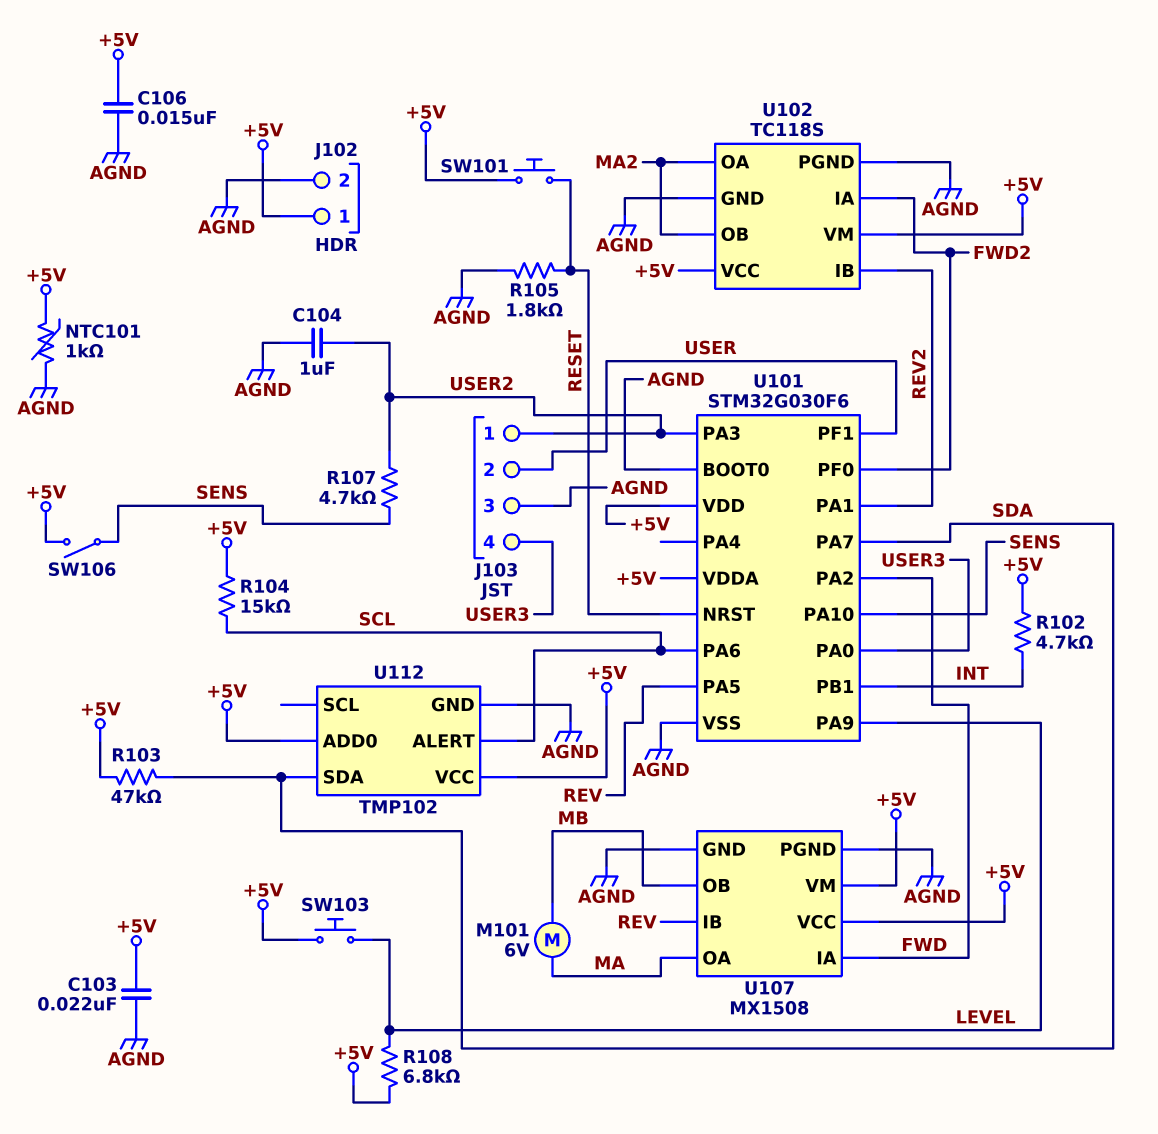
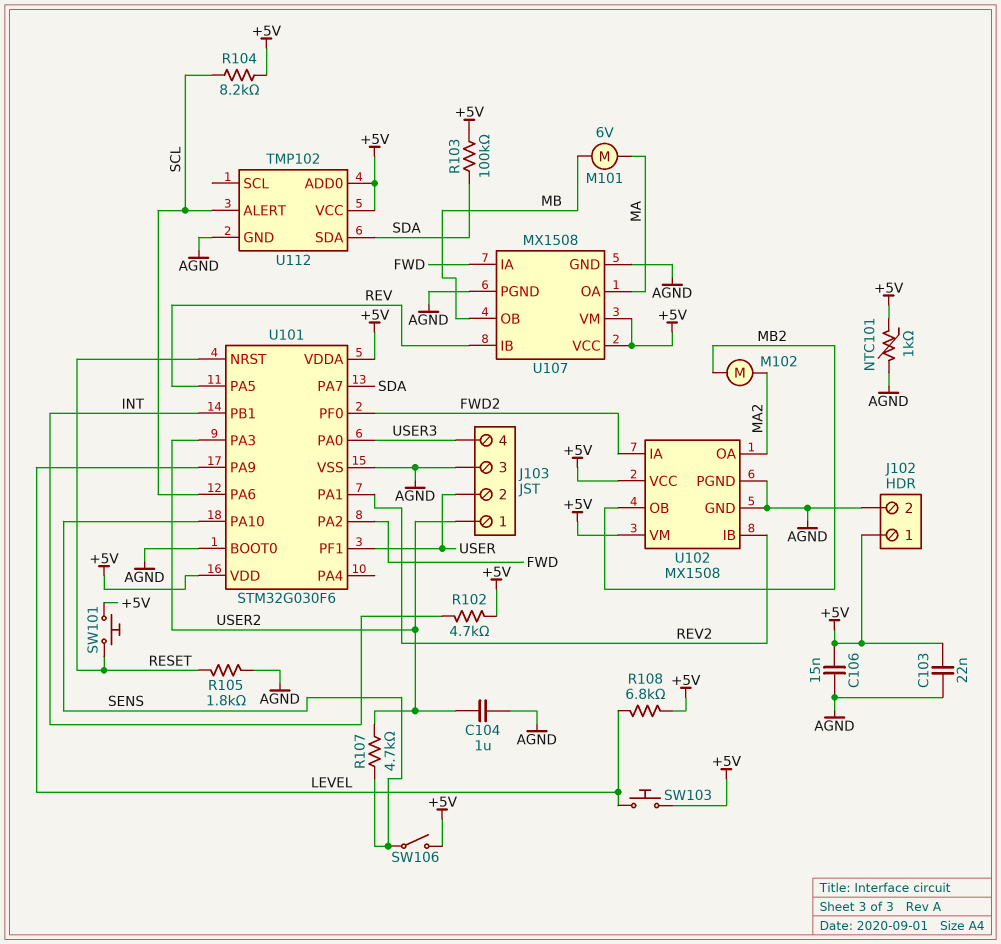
M102: none -> motor (MA2, MB2)
R103: 47k (+5V, SDA) -> 100k (+5V, SDA)
R104: 15k (+5V, SCL) -> 8.2k (+5V, SCL)
U102: TC118S -> MX1508
U102 pin OB: MA2 -> MB2

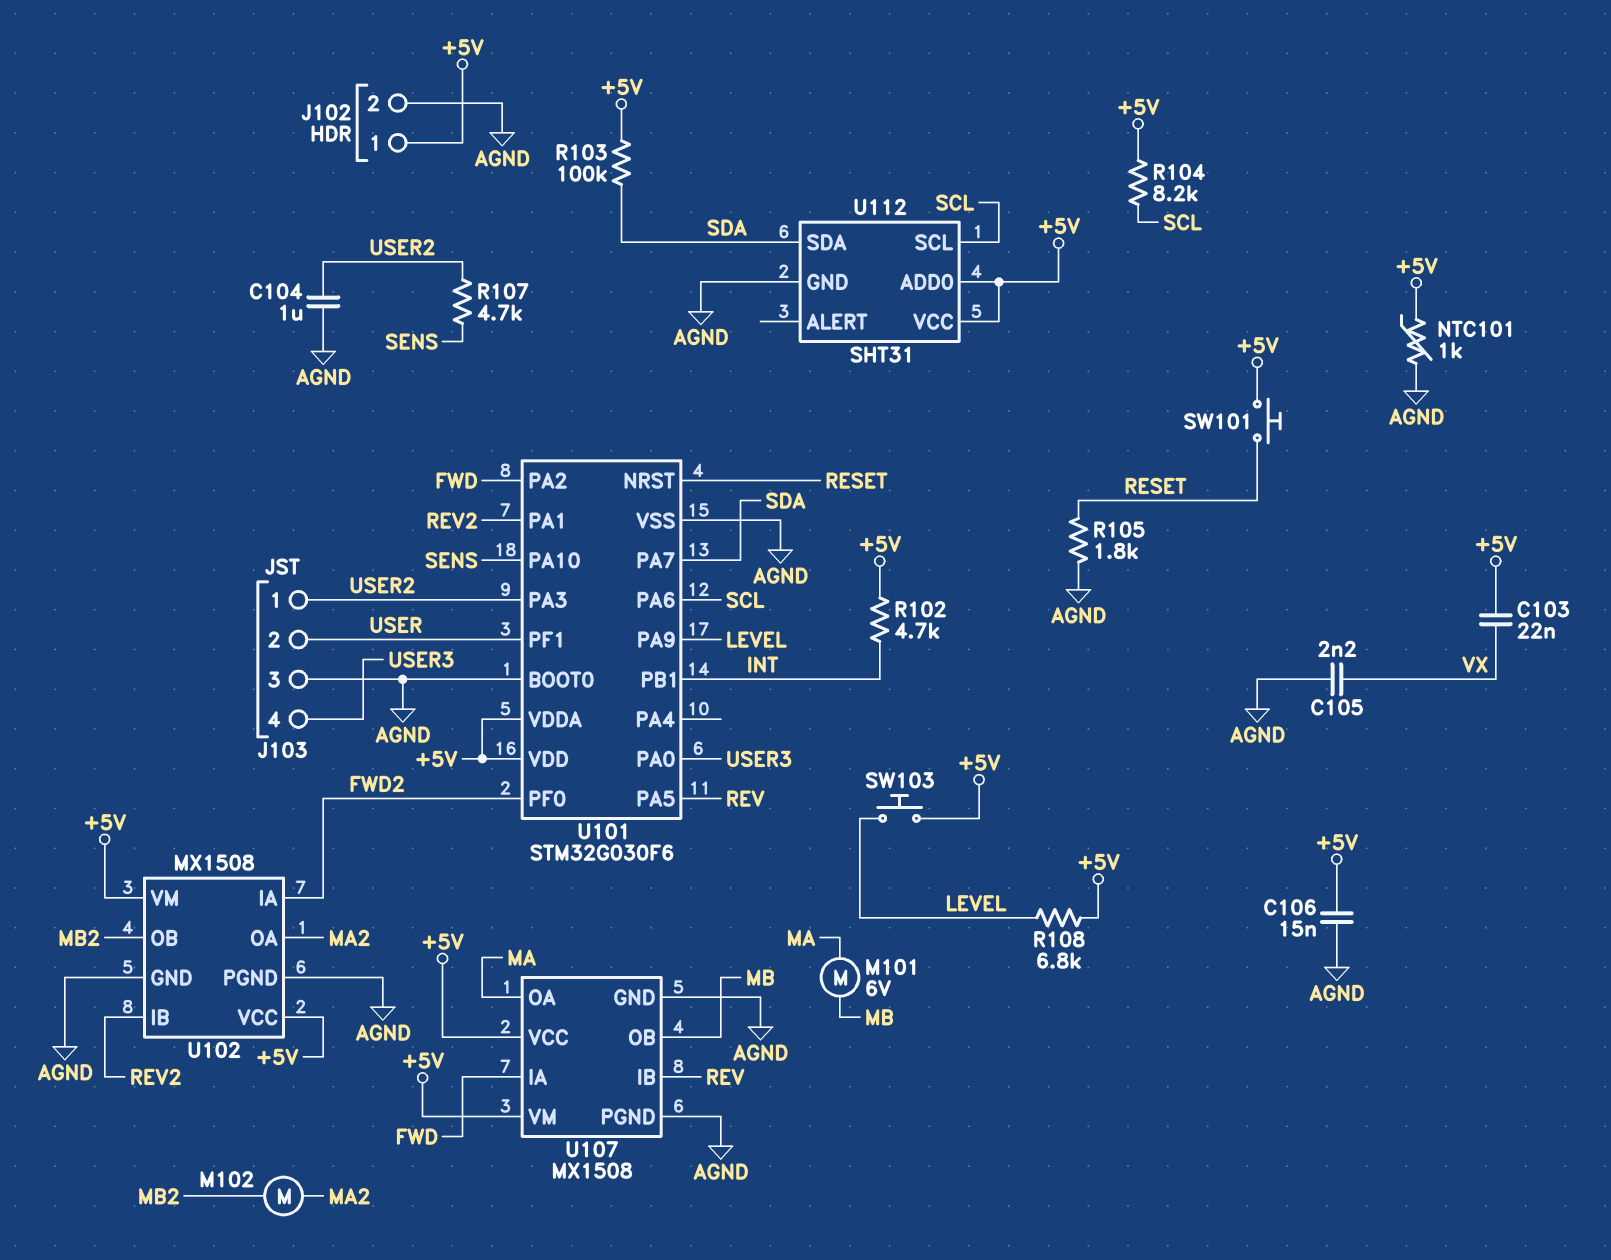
C103: 22nF (+5V, AGND) -> 22nF (+5V, VX)
C105: none -> 2.2nF (AGND, VX)
SW106: switch (+5V, SENS) -> none
U112: TMP102 -> SHT31
U112 pin ALERT: SCL -> none
U112 pin SCL: none -> SCL

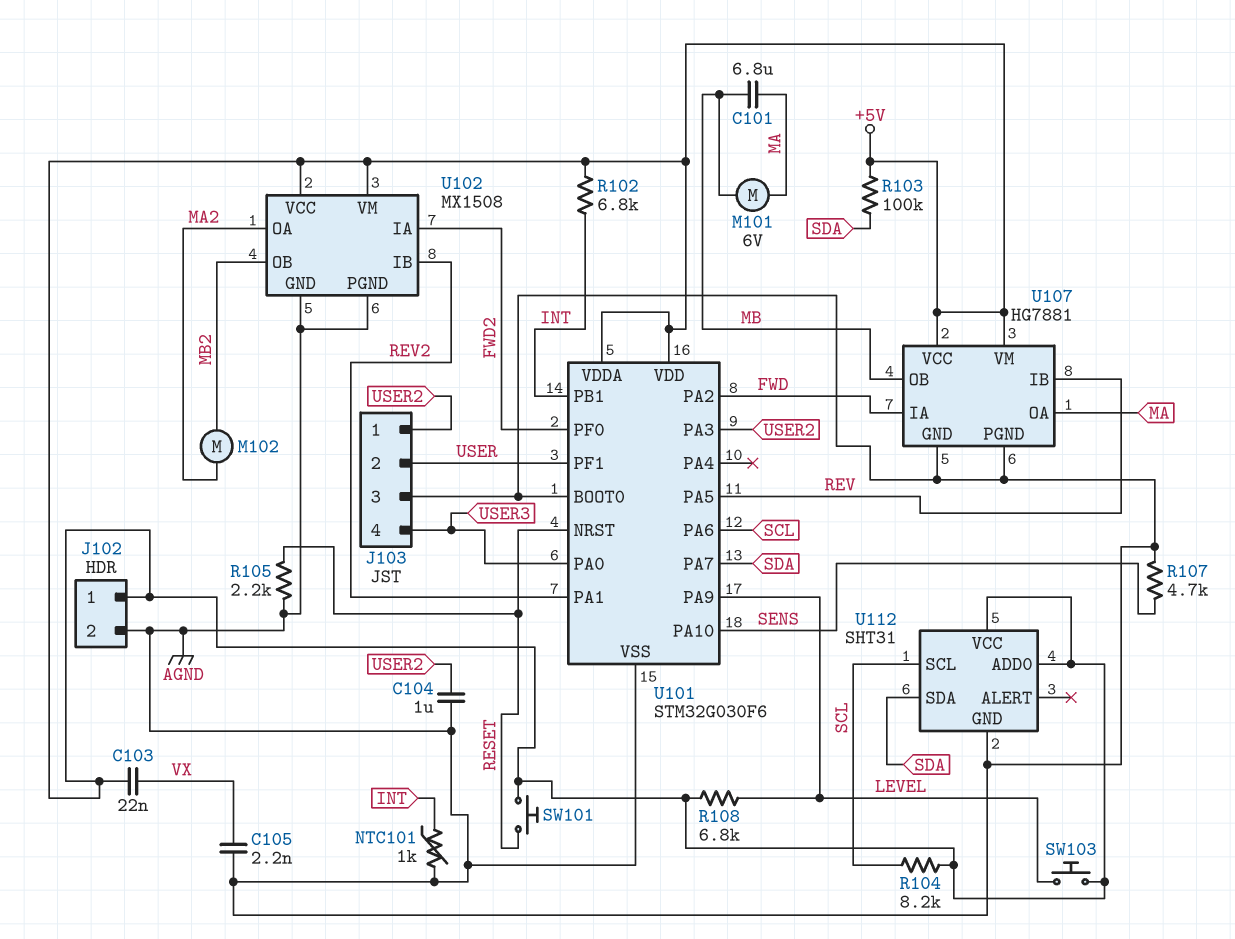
C101: none -> 6.8uF (MA, MB)
C106: 15nF (+5V, AGND) -> none
NTC101: 1k (+5V, AGND) -> 1k (AGND, INT)
R102: 4.7k (+5V, INT) -> 6.8k (+5V, INT)
R105: 1.8k (AGND, RESET) -> 2.2k (AGND, RESET)
R107: 4.7k (SENS, USER2) -> 4.7k (AGND, SENS)
U107: MX1508 -> HG7881

